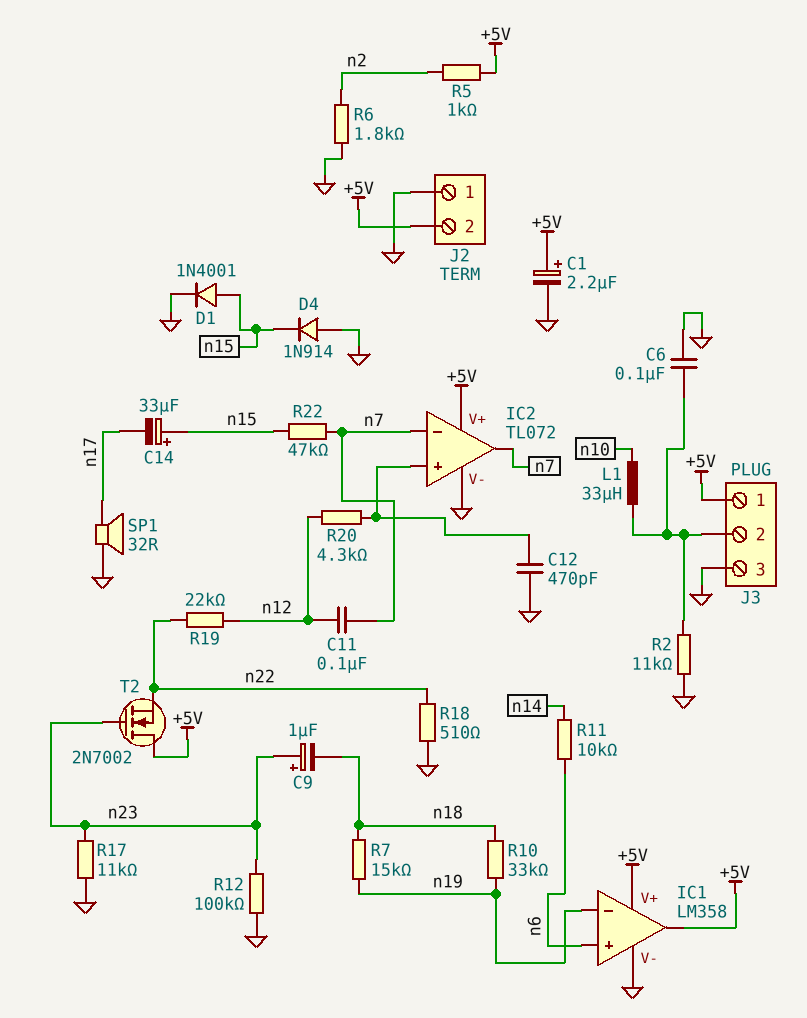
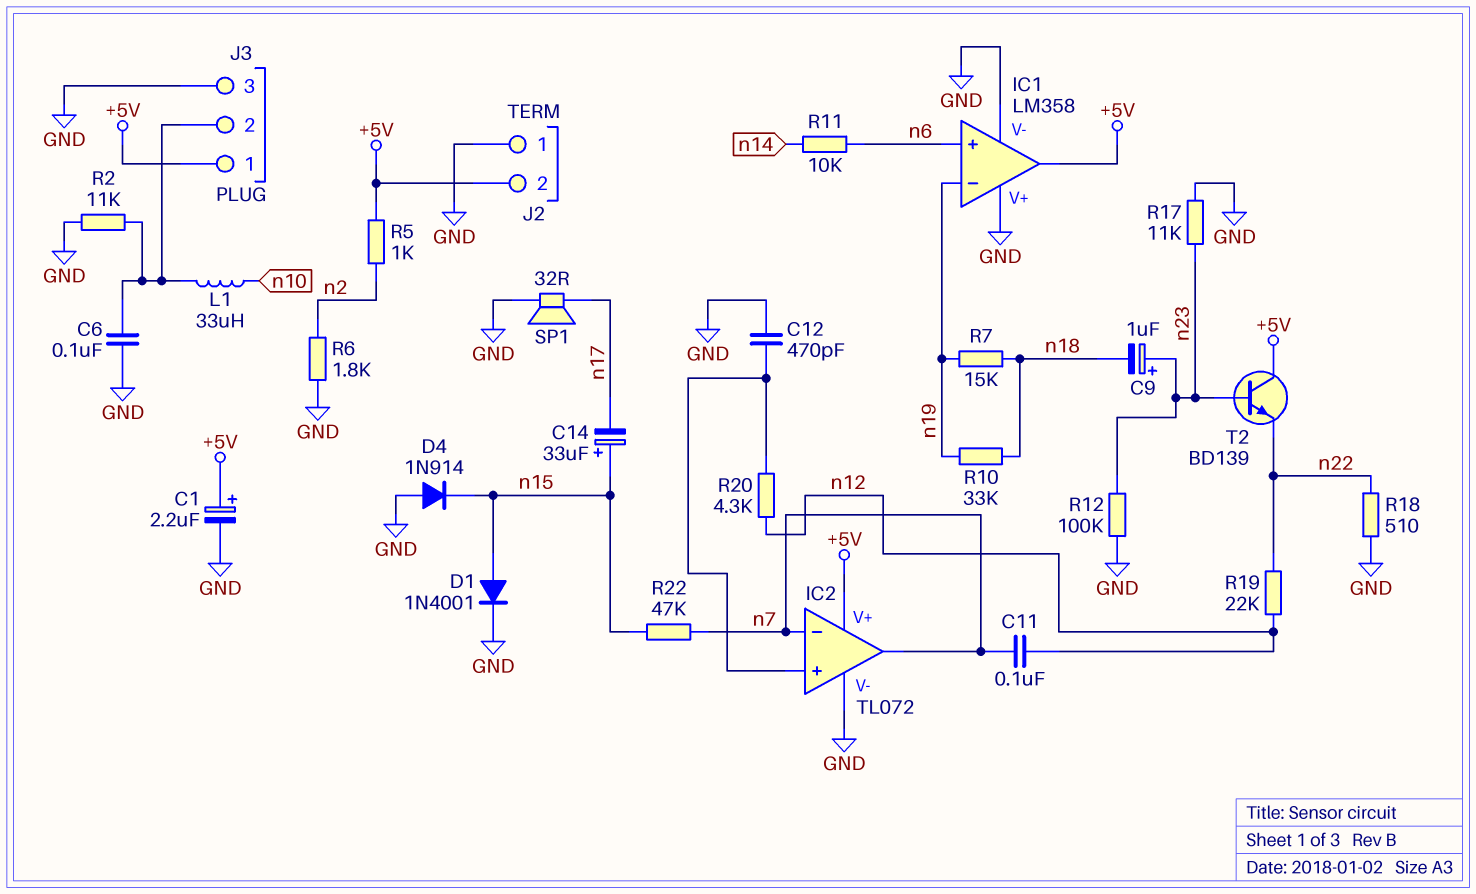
IC1 pin V+: +5V -> GND
T2: NMOS 2N7002 (G n23, D +5V, S n22) -> NPN BD139 (B n23, C +5V, E n22)

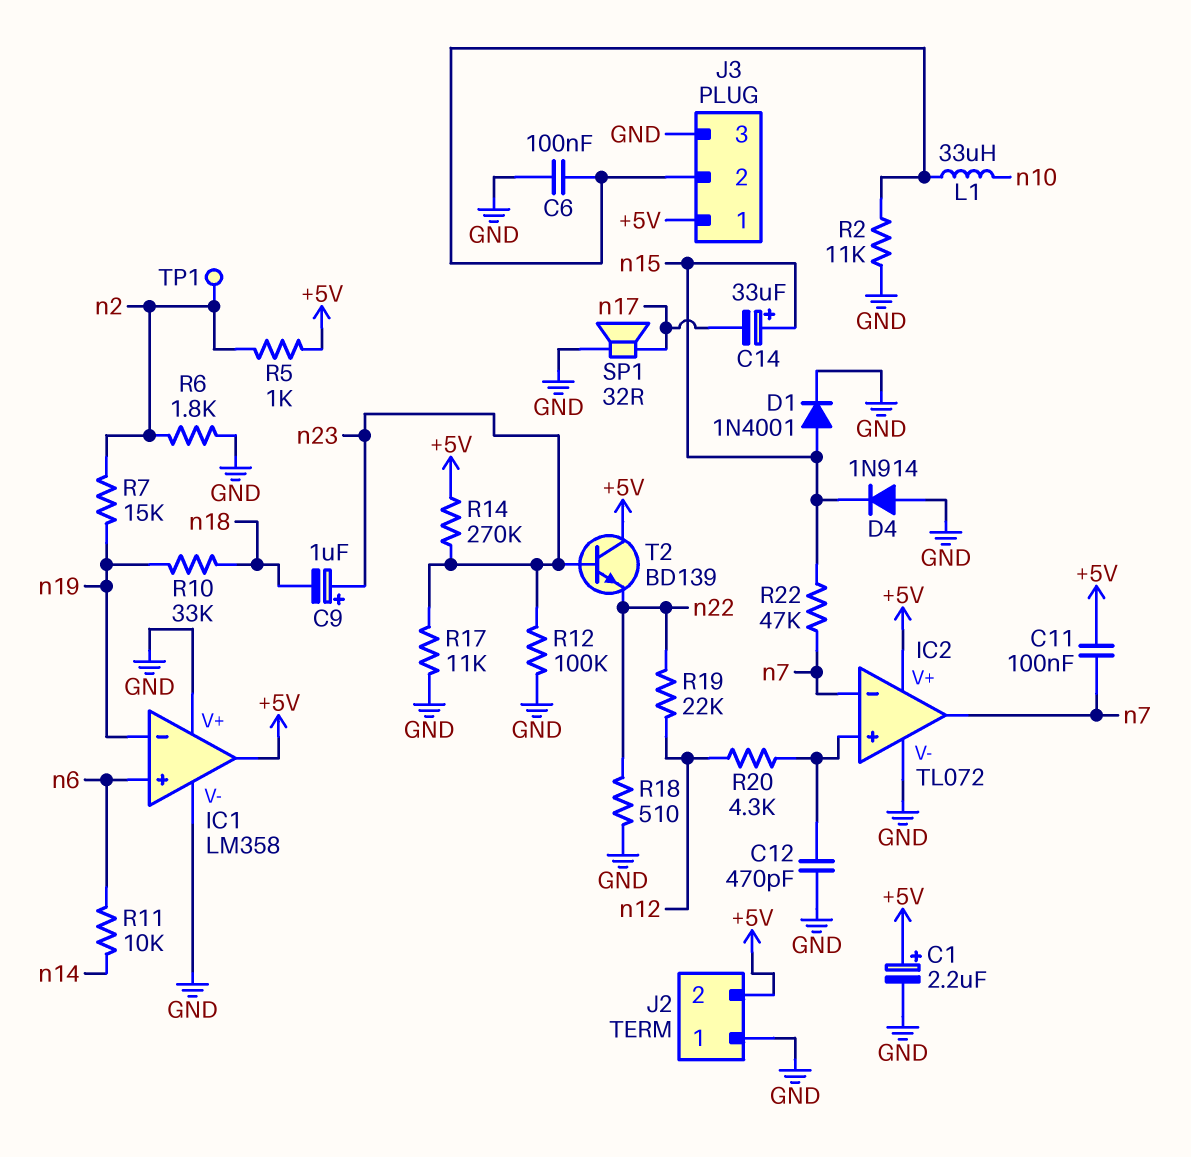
C11: 100nF (n7, n12) -> 100nF (+5V, n7)
R7: 15k (n18, n19) -> 15k (n2, n19)
R14: none -> 270k (+5V, n23)
TP1: none -> test point (n2)

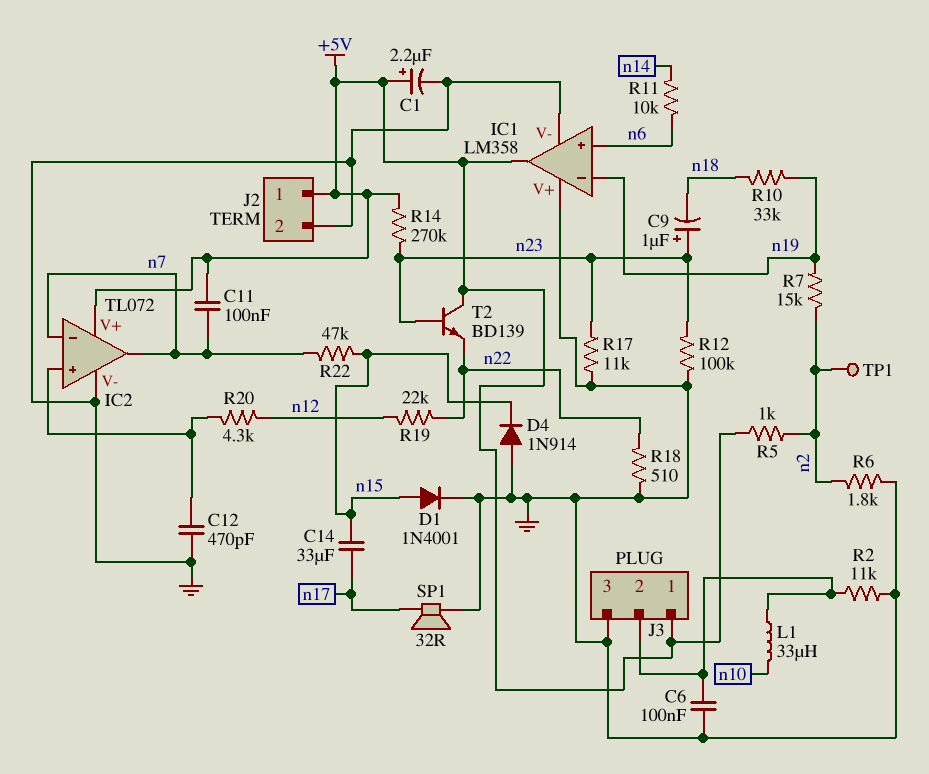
C14: 33uF (plus n15, minus n17) -> 33uF (n15, n17)
J2 pin 1: GND -> +5V
J2 pin 2: +5V -> GND

